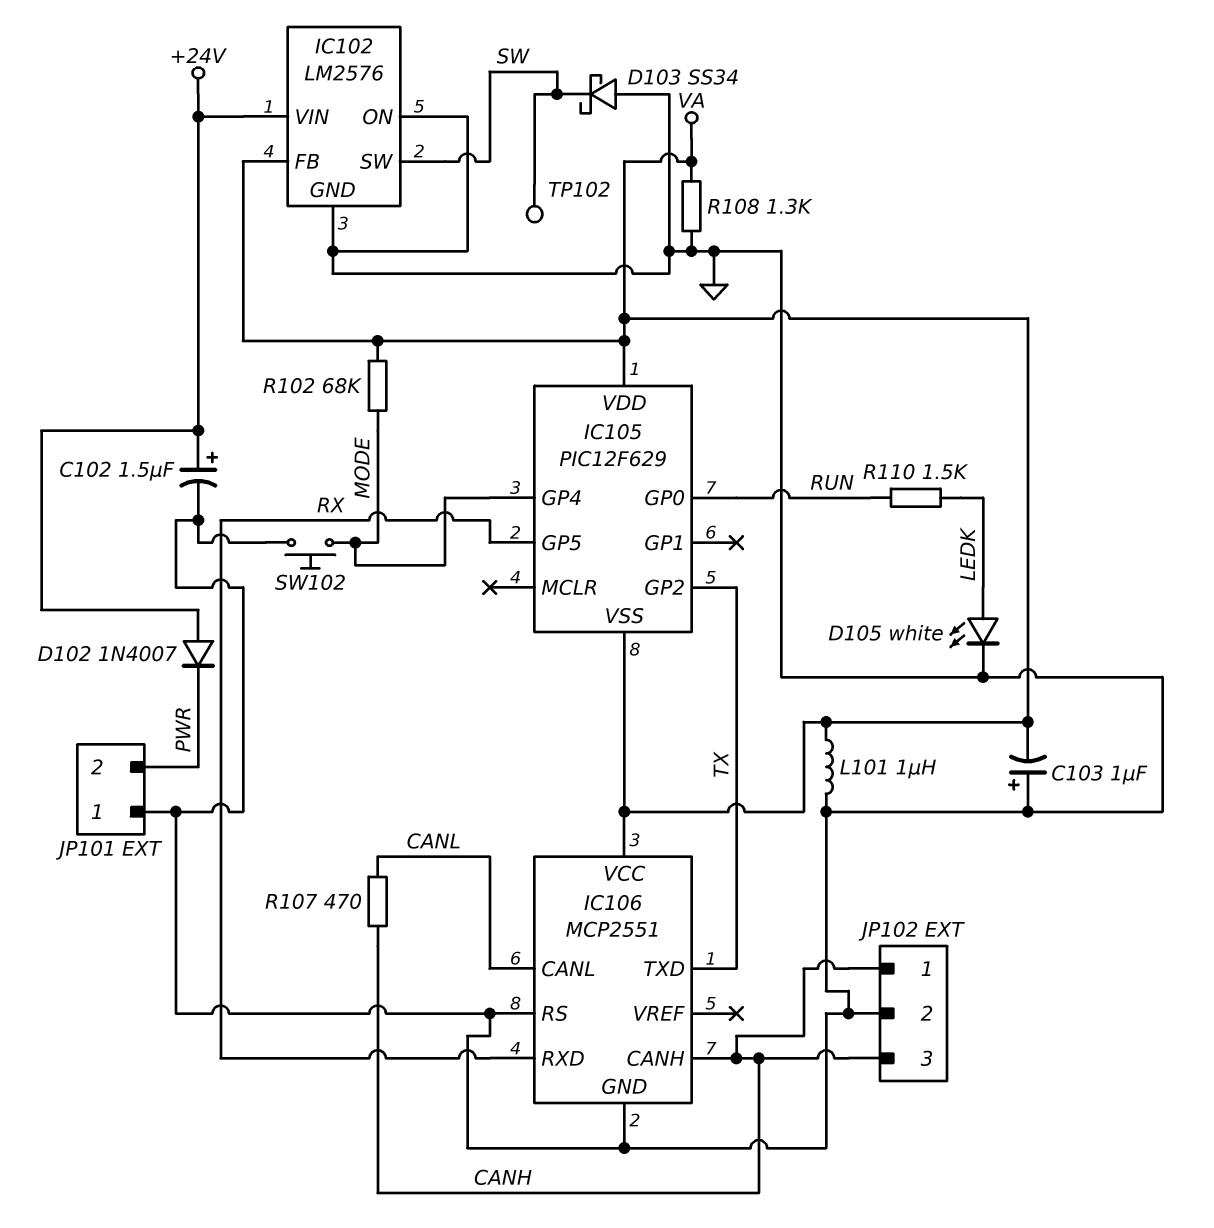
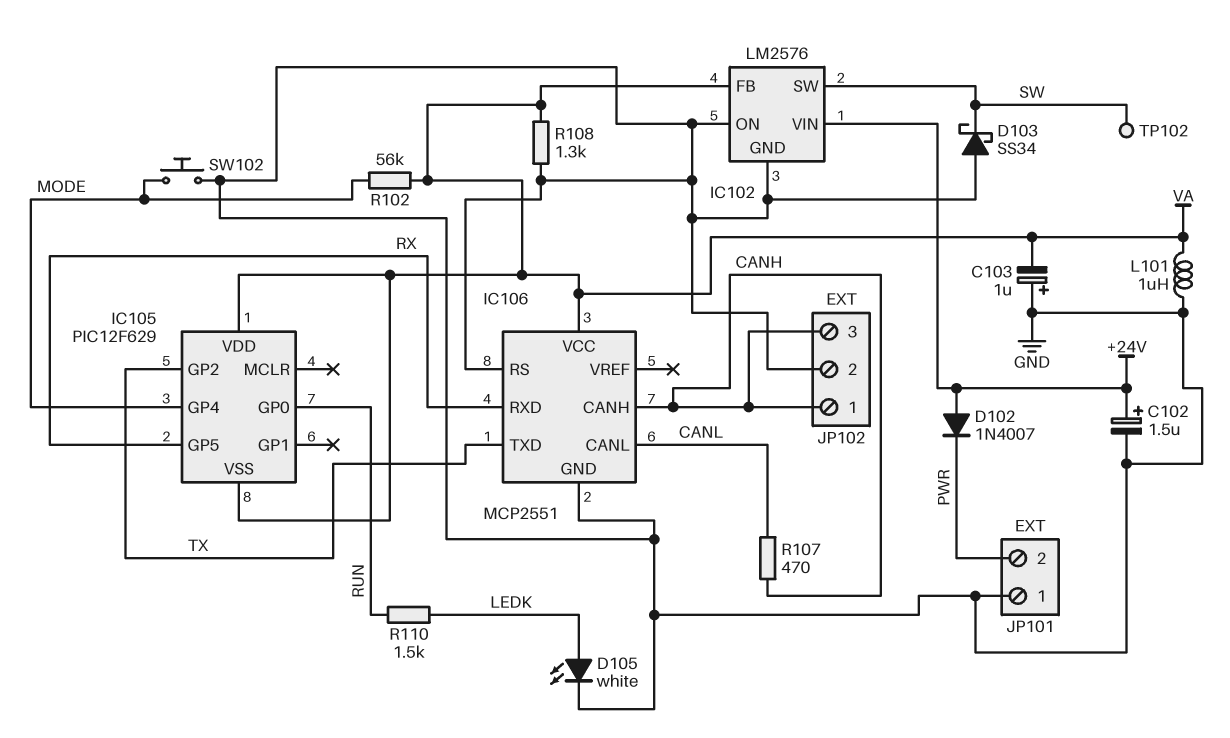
R102: 68k (MODE, VA) -> 56k (MODE, VA)

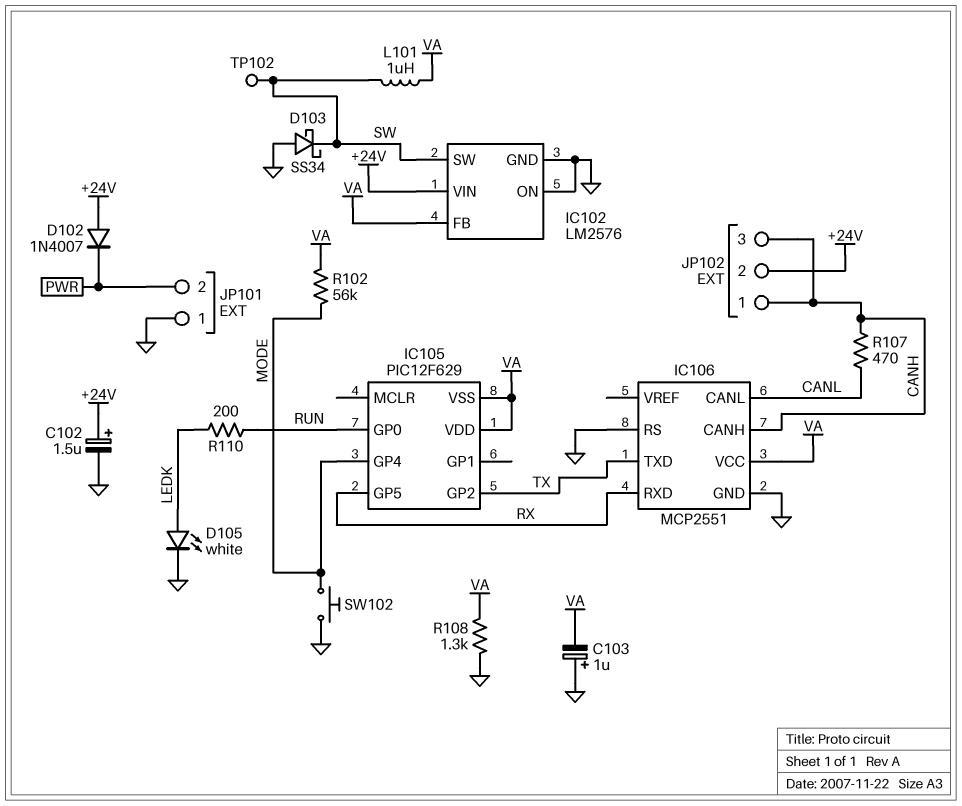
JP102 pin 2: GND -> +24V
L101: 1uH (GND, VA) -> 1uH (SW, VA)
R110: 1.5k (LEDK, RUN) -> 200 (LEDK, RUN)

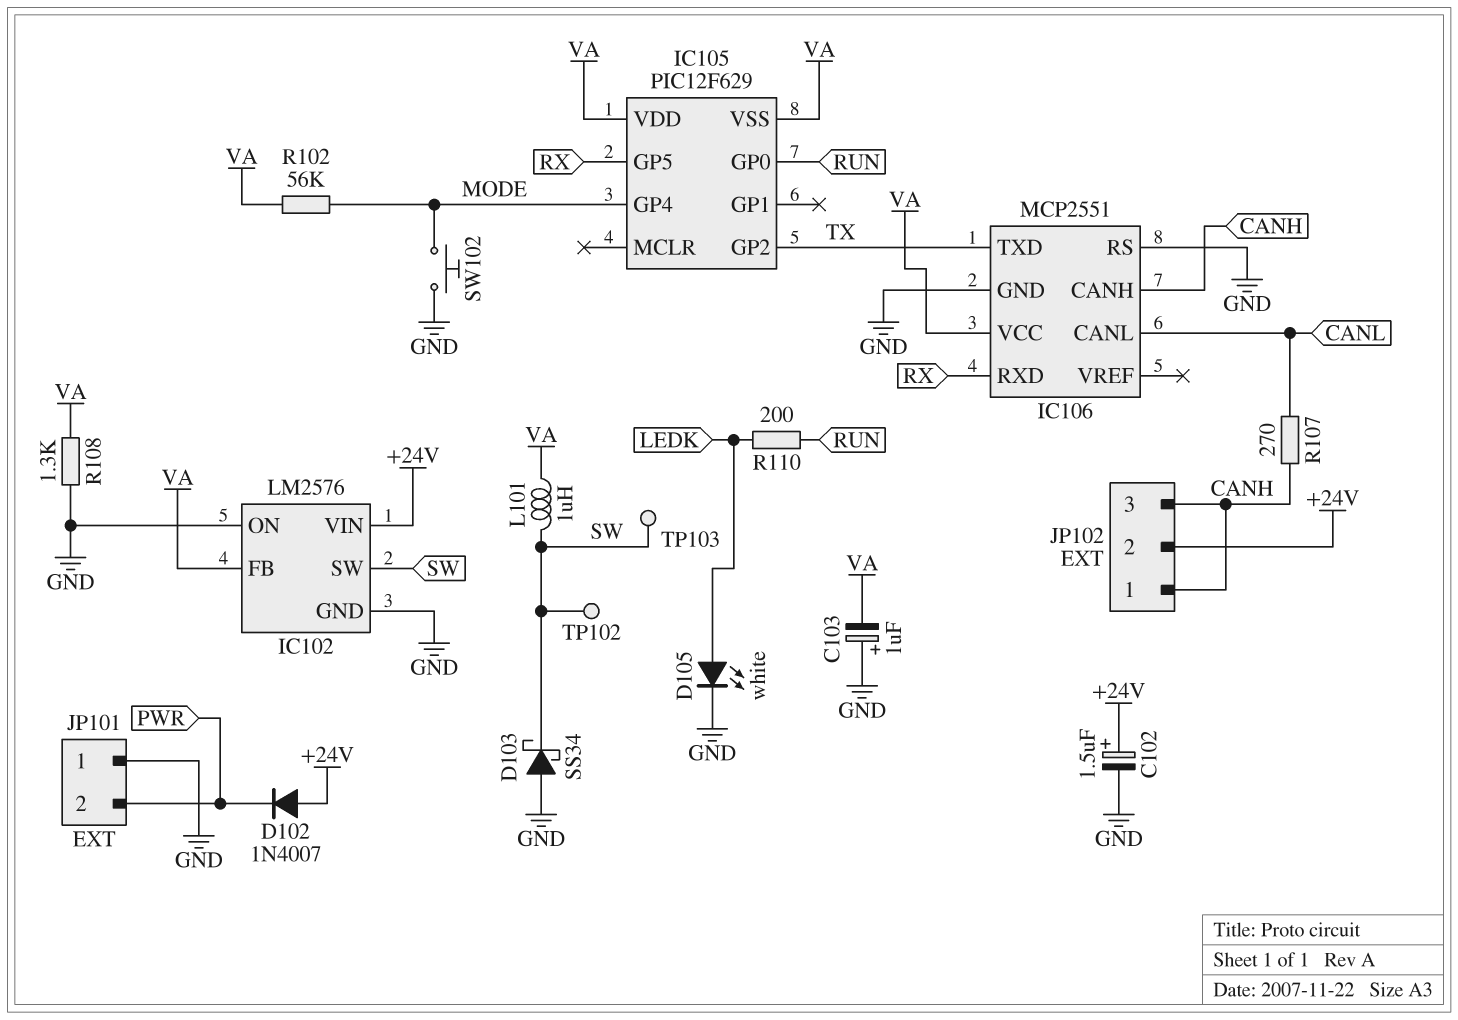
R107: 470 (CANH, CANL) -> 270 (CANH, CANL)
TP103: none -> test point (SW)

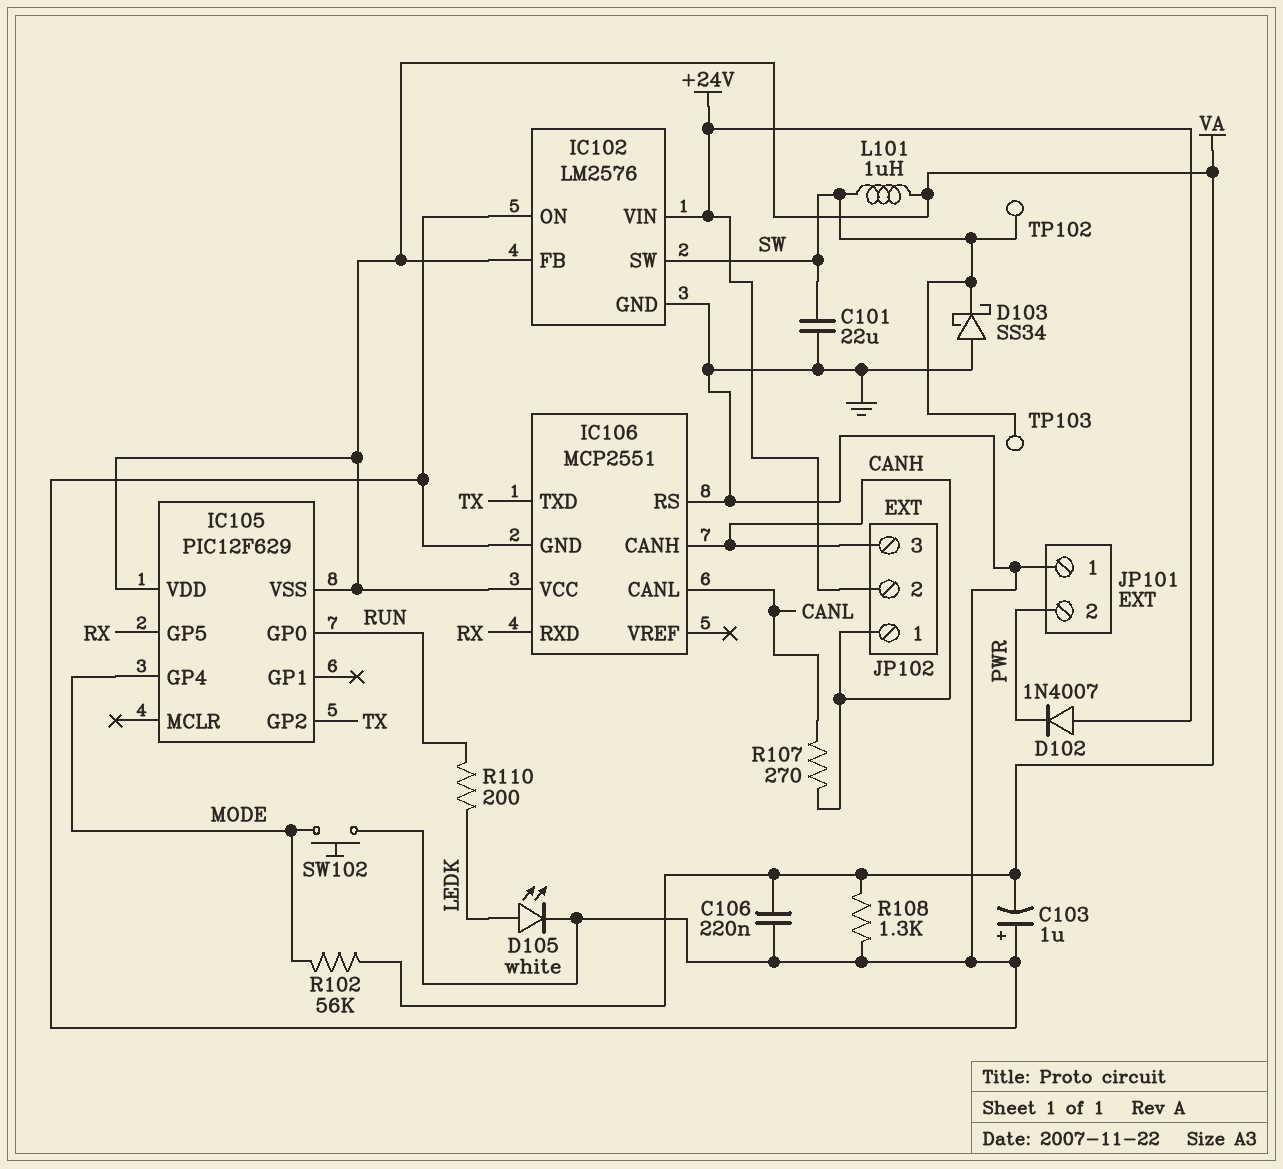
C101: none -> 22uF (GND, SW)
C102: 1.5uF (plus +24V, minus GND) -> none
C106: none -> 220nF (GND, VA)

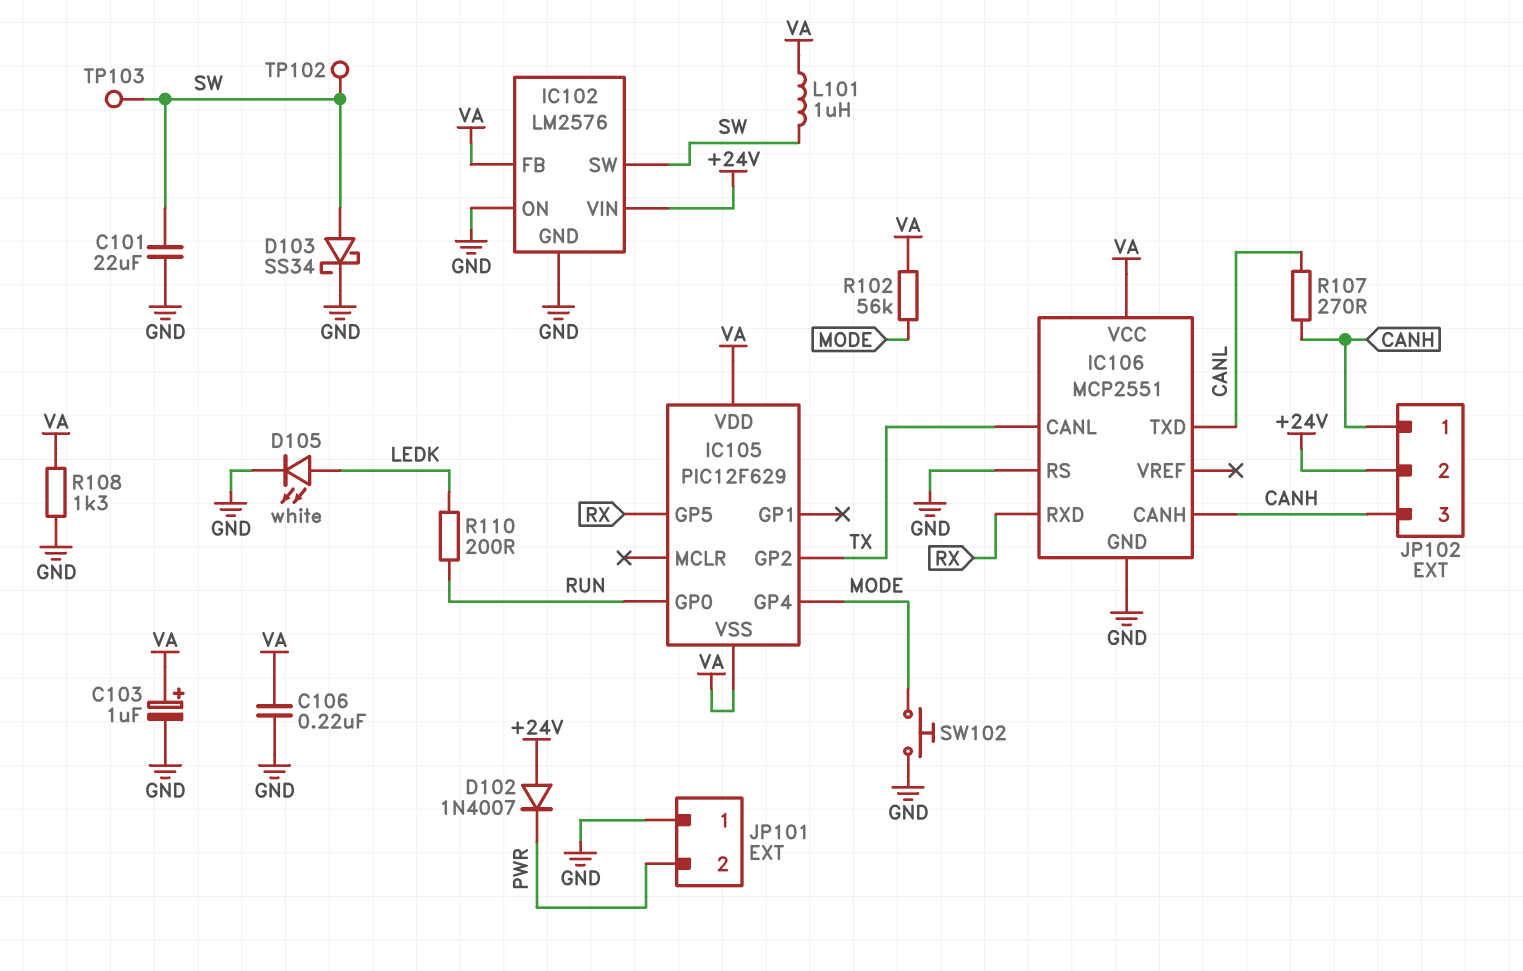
C103: 1uF (plus GND, minus VA) -> 1uF (plus VA, minus GND)
D103: schottky SS34 (A GND, K SW) -> schottky SS34 (A SW, K GND)
IC106 pin CANL: CANL -> TX
IC106 pin TXD: TX -> CANL

